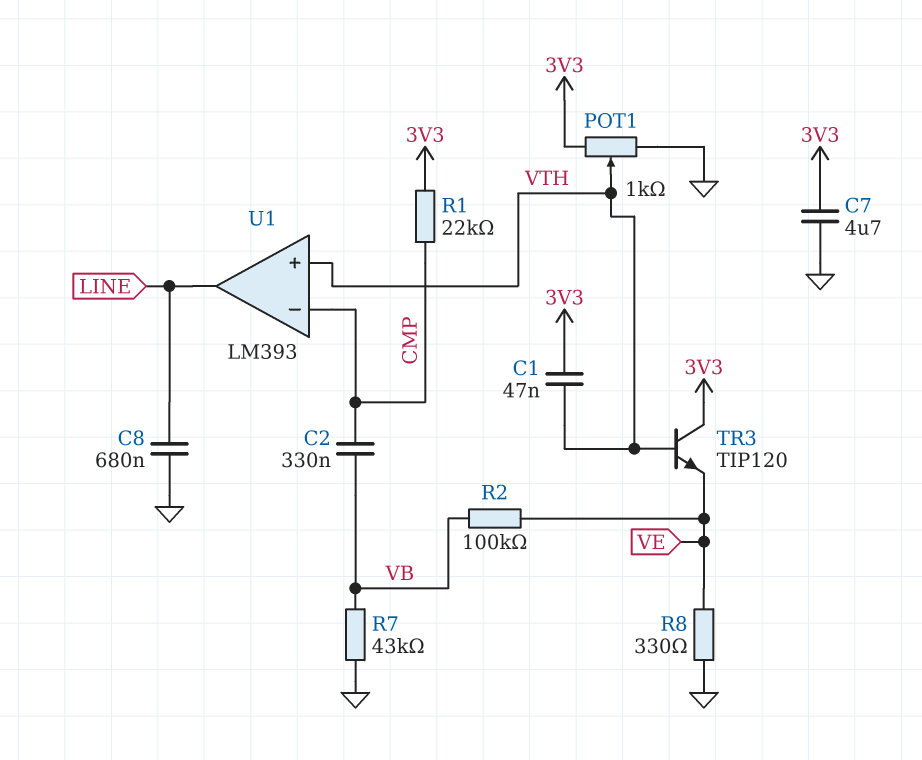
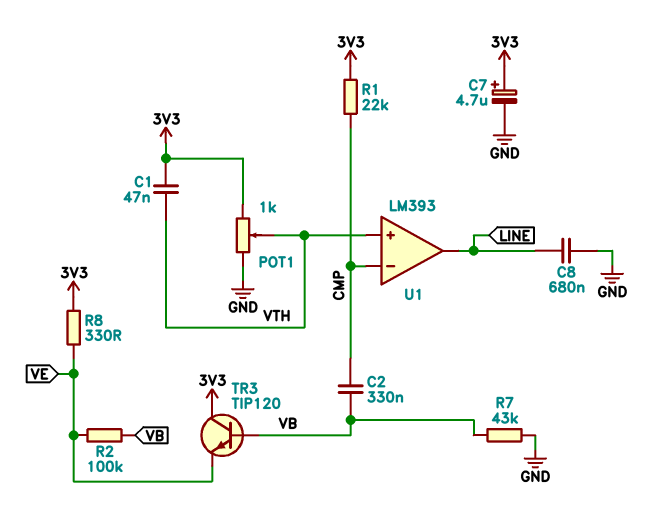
C7: 4.7uF (3V3, GND) -> 4.7uF (plus 3V3, minus GND)
R8: 330 (GND, VE) -> 330 (3V3, VE)
TR3: NPN TIP120 (B VTH, C 3V3, E VE) -> NPN TIP120 (B VB, C 3V3, E VE)

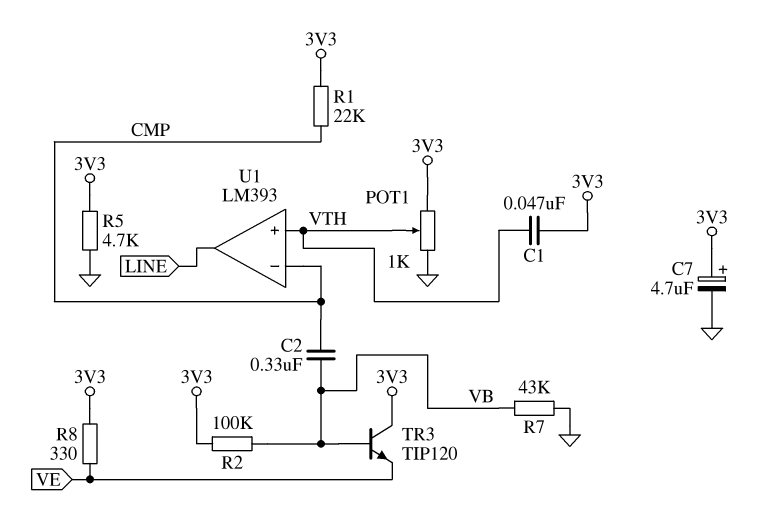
C8: 680nF (GND, LINE) -> none
R2: 100k (VB, VE) -> 100k (3V3, VB)
R5: none -> 4.7k (3V3, GND)

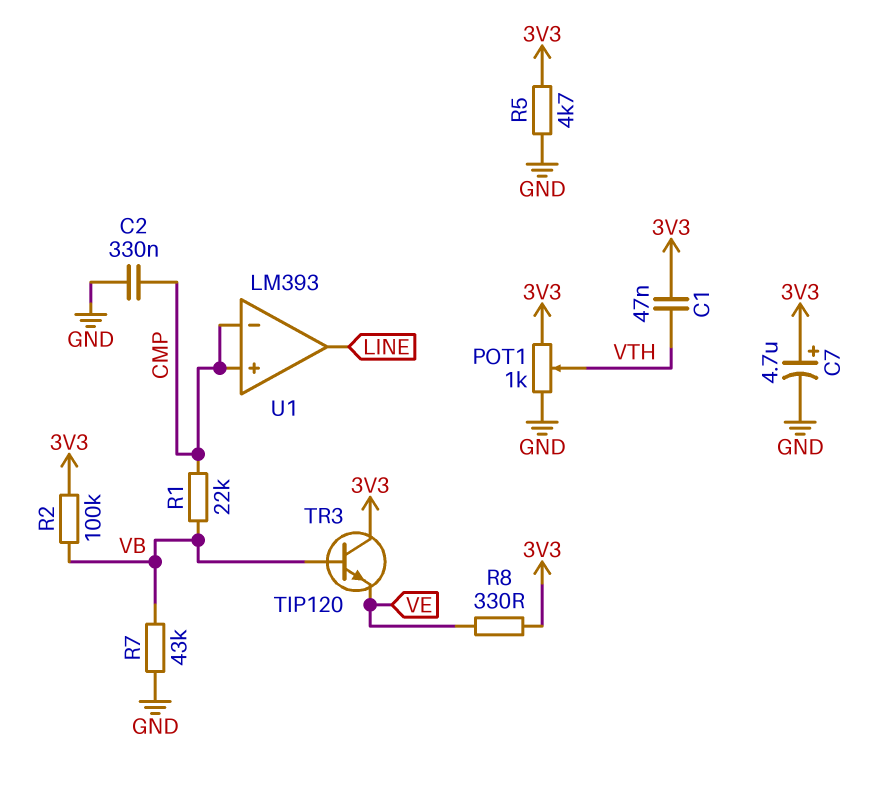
C2: 330nF (CMP, VB) -> 330nF (CMP, GND)
R1: 22k (3V3, CMP) -> 22k (CMP, VB)
U1 pin in+: VTH -> CMP

